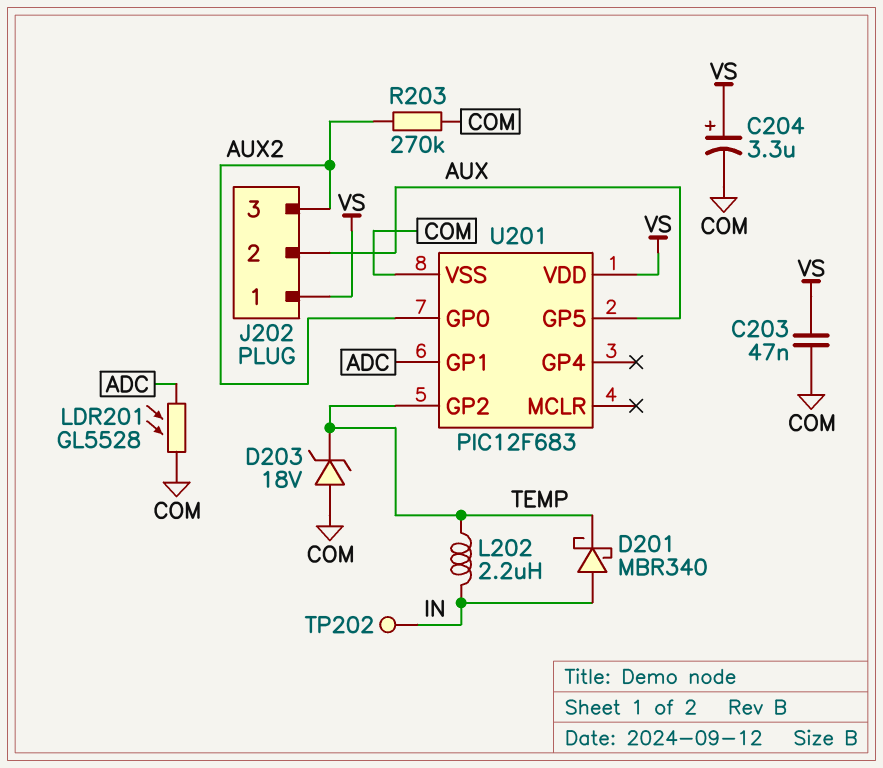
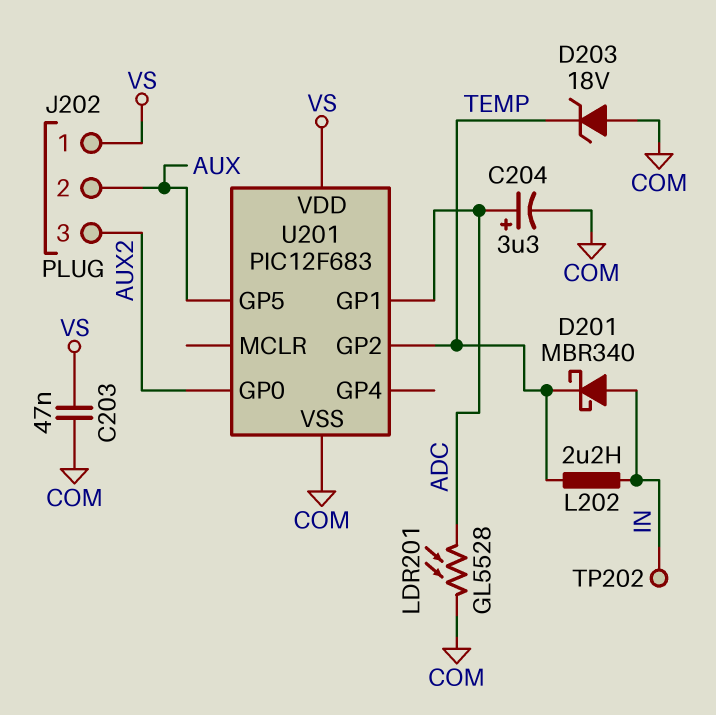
C204: 3.3uF (plus VS, minus COM) -> 3.3uF (plus ADC, minus COM)
R203: 270k (AUX2, COM) -> none

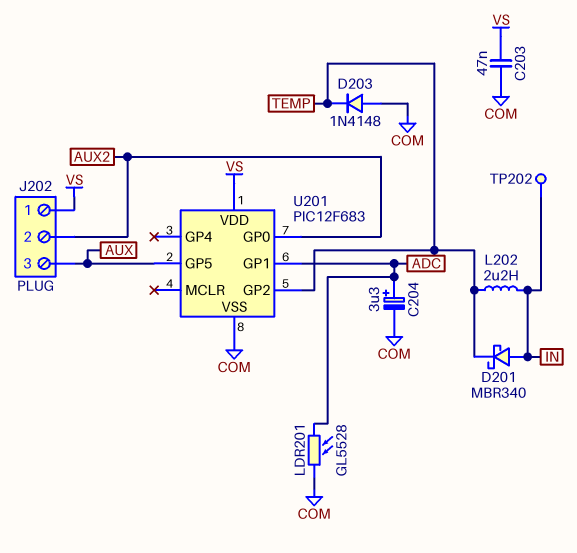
D203: zener 18V (A COM, K TEMP) -> diode 1N4148 (A COM, K TEMP)
J202 pin 2: AUX -> AUX2
J202 pin 3: AUX2 -> AUX

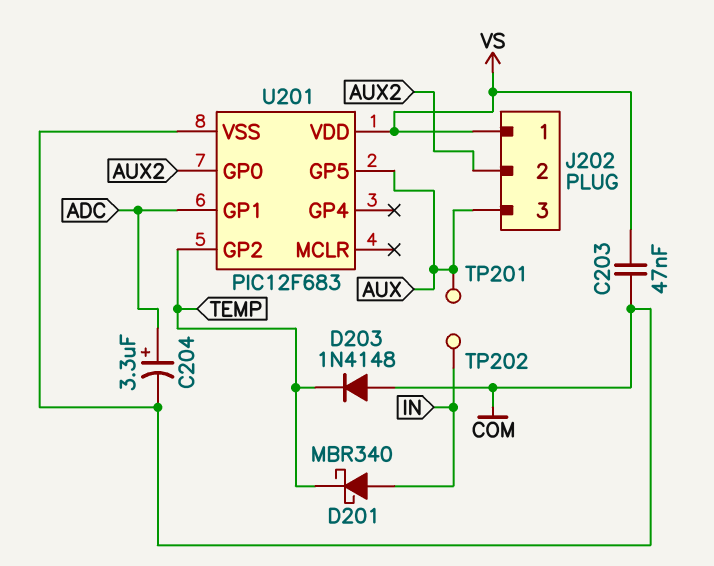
L202: 2.2uH (IN, TEMP) -> none
LDR201: GL5528 (ADC, COM) -> none
TP201: none -> test point (AUX)

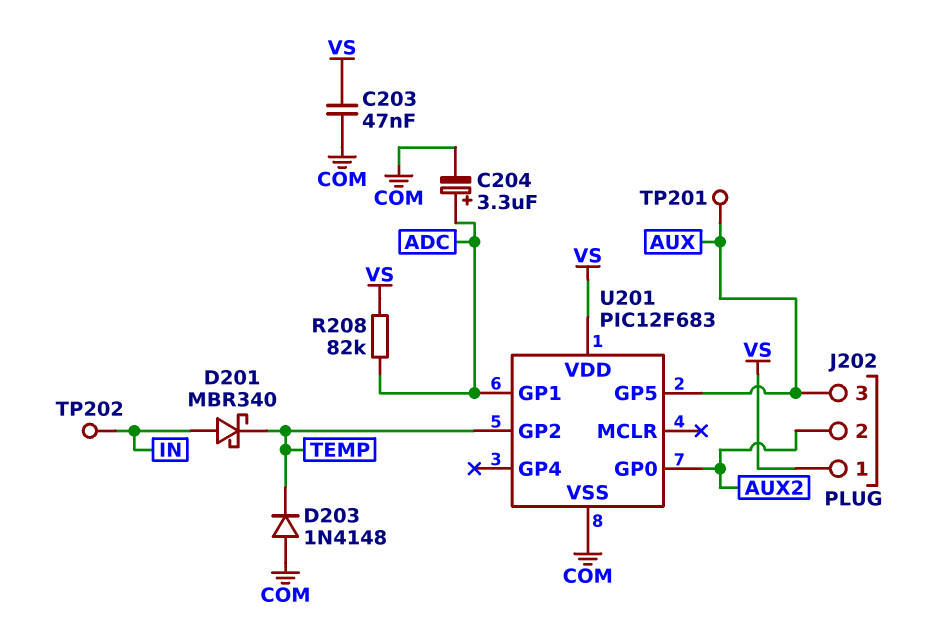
R208: none -> 82k (ADC, VS)

